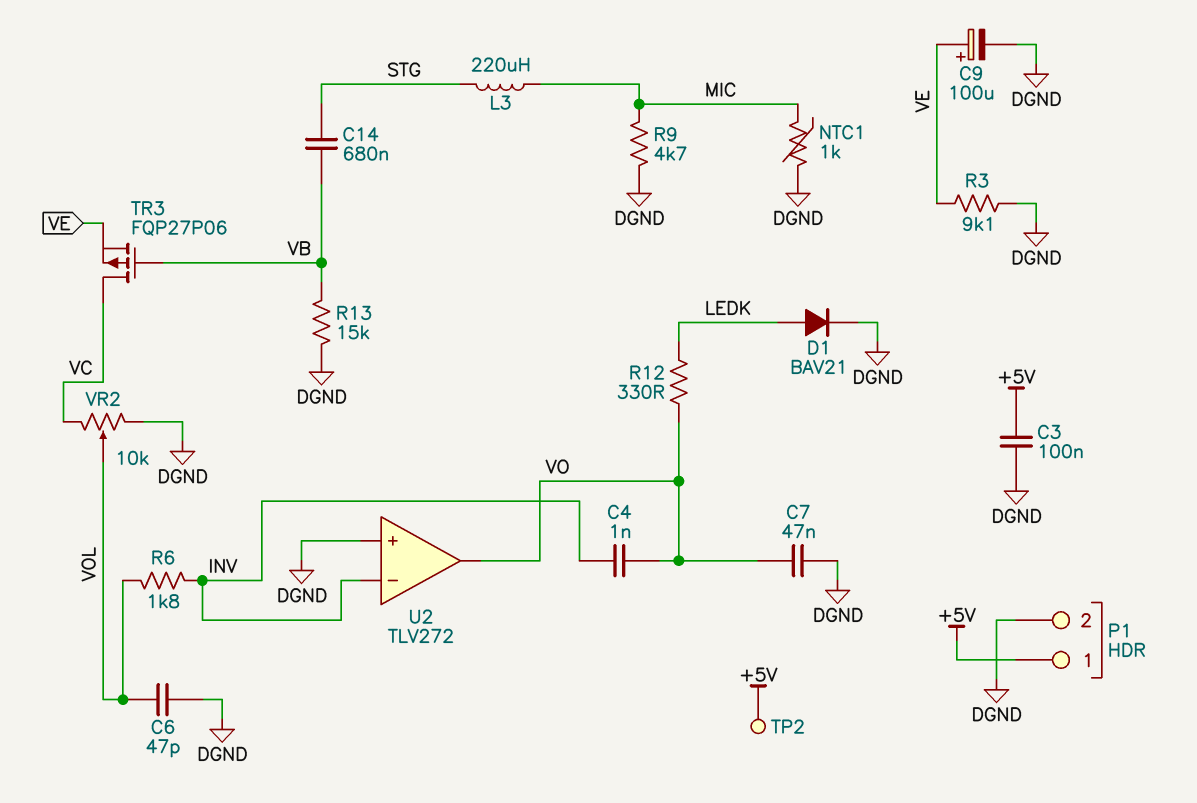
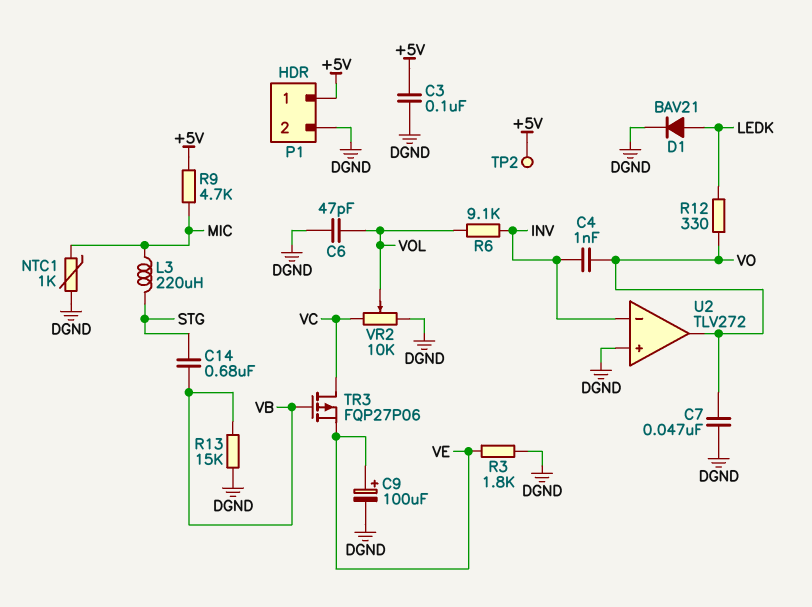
R3: 9.1k (DGND, VE) -> 1.8k (DGND, VE)
R6: 1.8k (INV, VOL) -> 9.1k (INV, VOL)
R9: 4.7k (DGND, MIC) -> 4.7k (+5V, MIC)

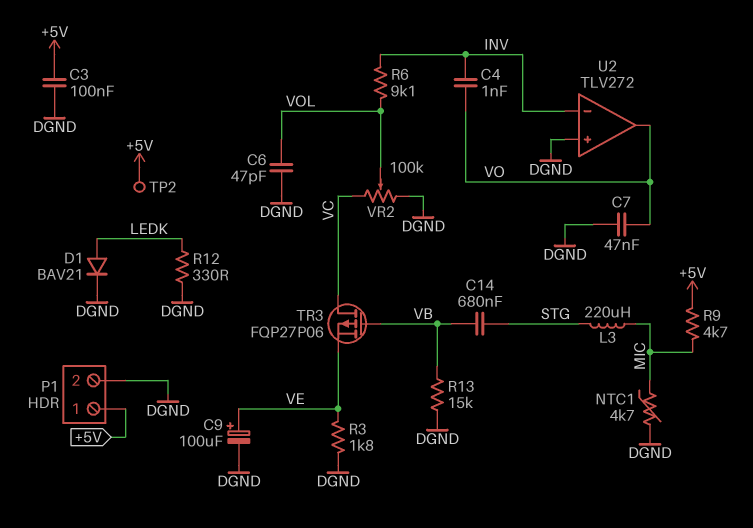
NTC1: 1k (DGND, MIC) -> 4.7k (DGND, MIC)
R12: 330 (LEDK, VO) -> 330 (DGND, LEDK)
VR2: 10k (DGND, VC, wiper VOL) -> 100k (DGND, VC, wiper VOL)

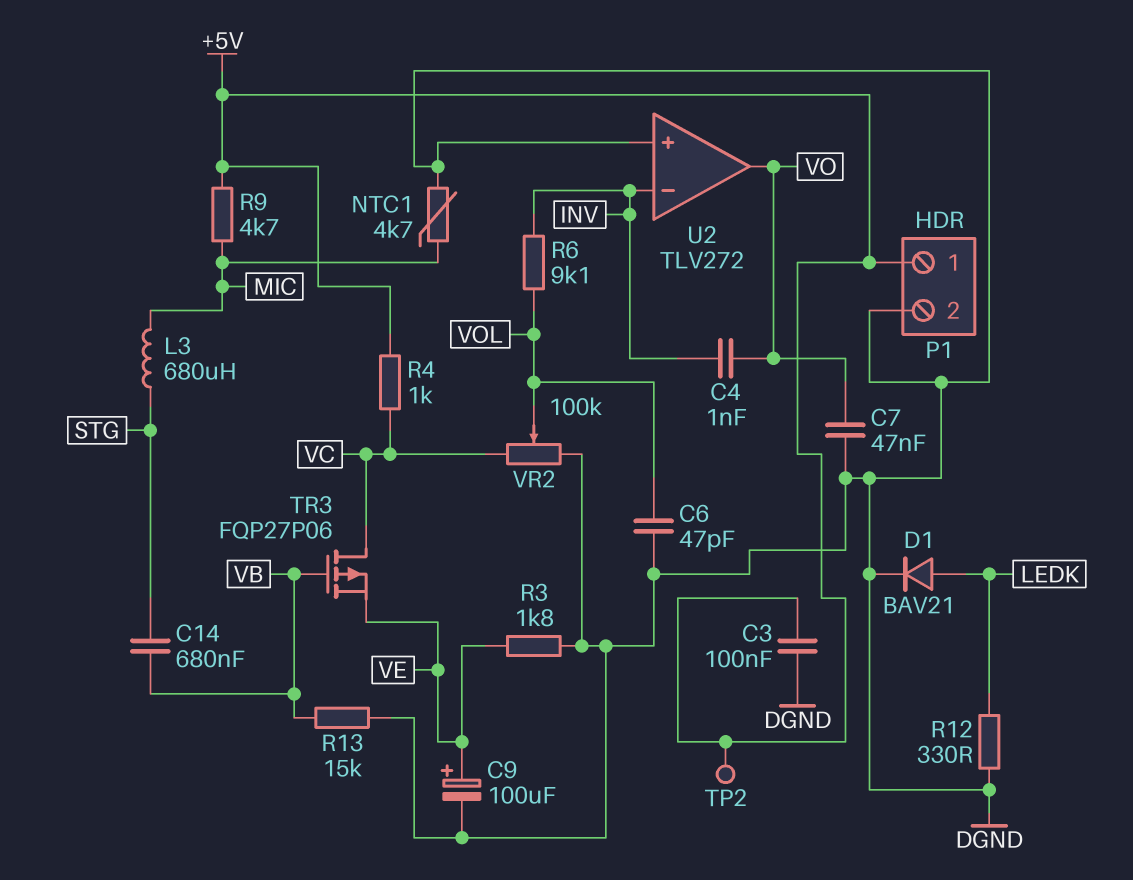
L3: 220uH (MIC, STG) -> 680uH (MIC, STG)
R4: none -> 1k (+5V, VC)

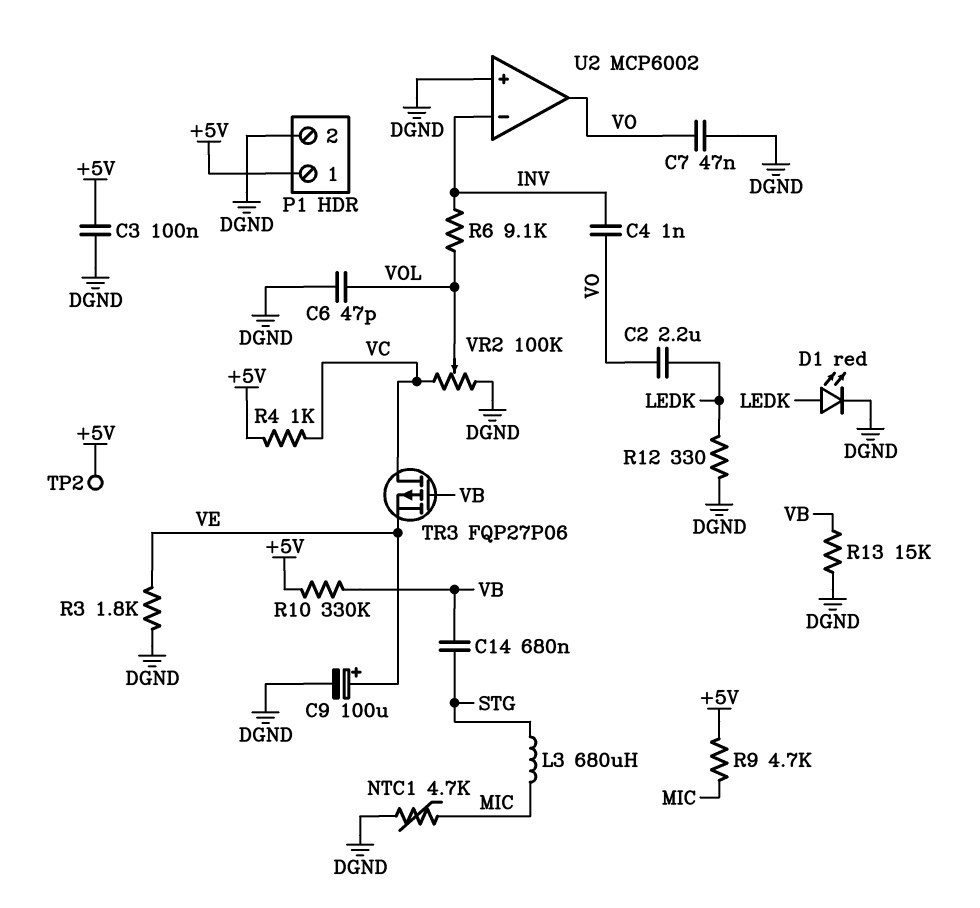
C2: none -> 2.2uF (LEDK, VO)
D1: diode BAV21 (A LEDK, K DGND) -> LED red (A LEDK, K DGND)
R10: none -> 330k (+5V, VB)
U2: TLV272 -> MCP6002

